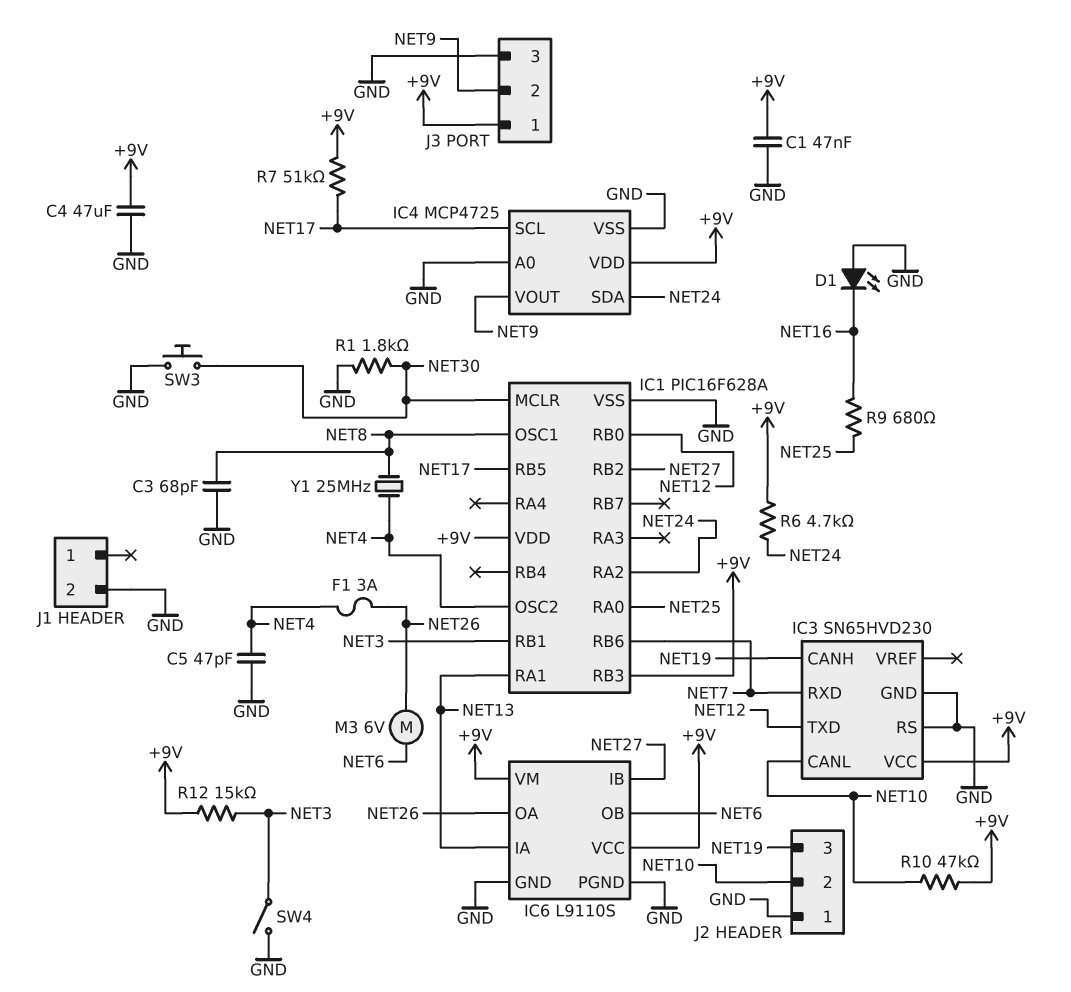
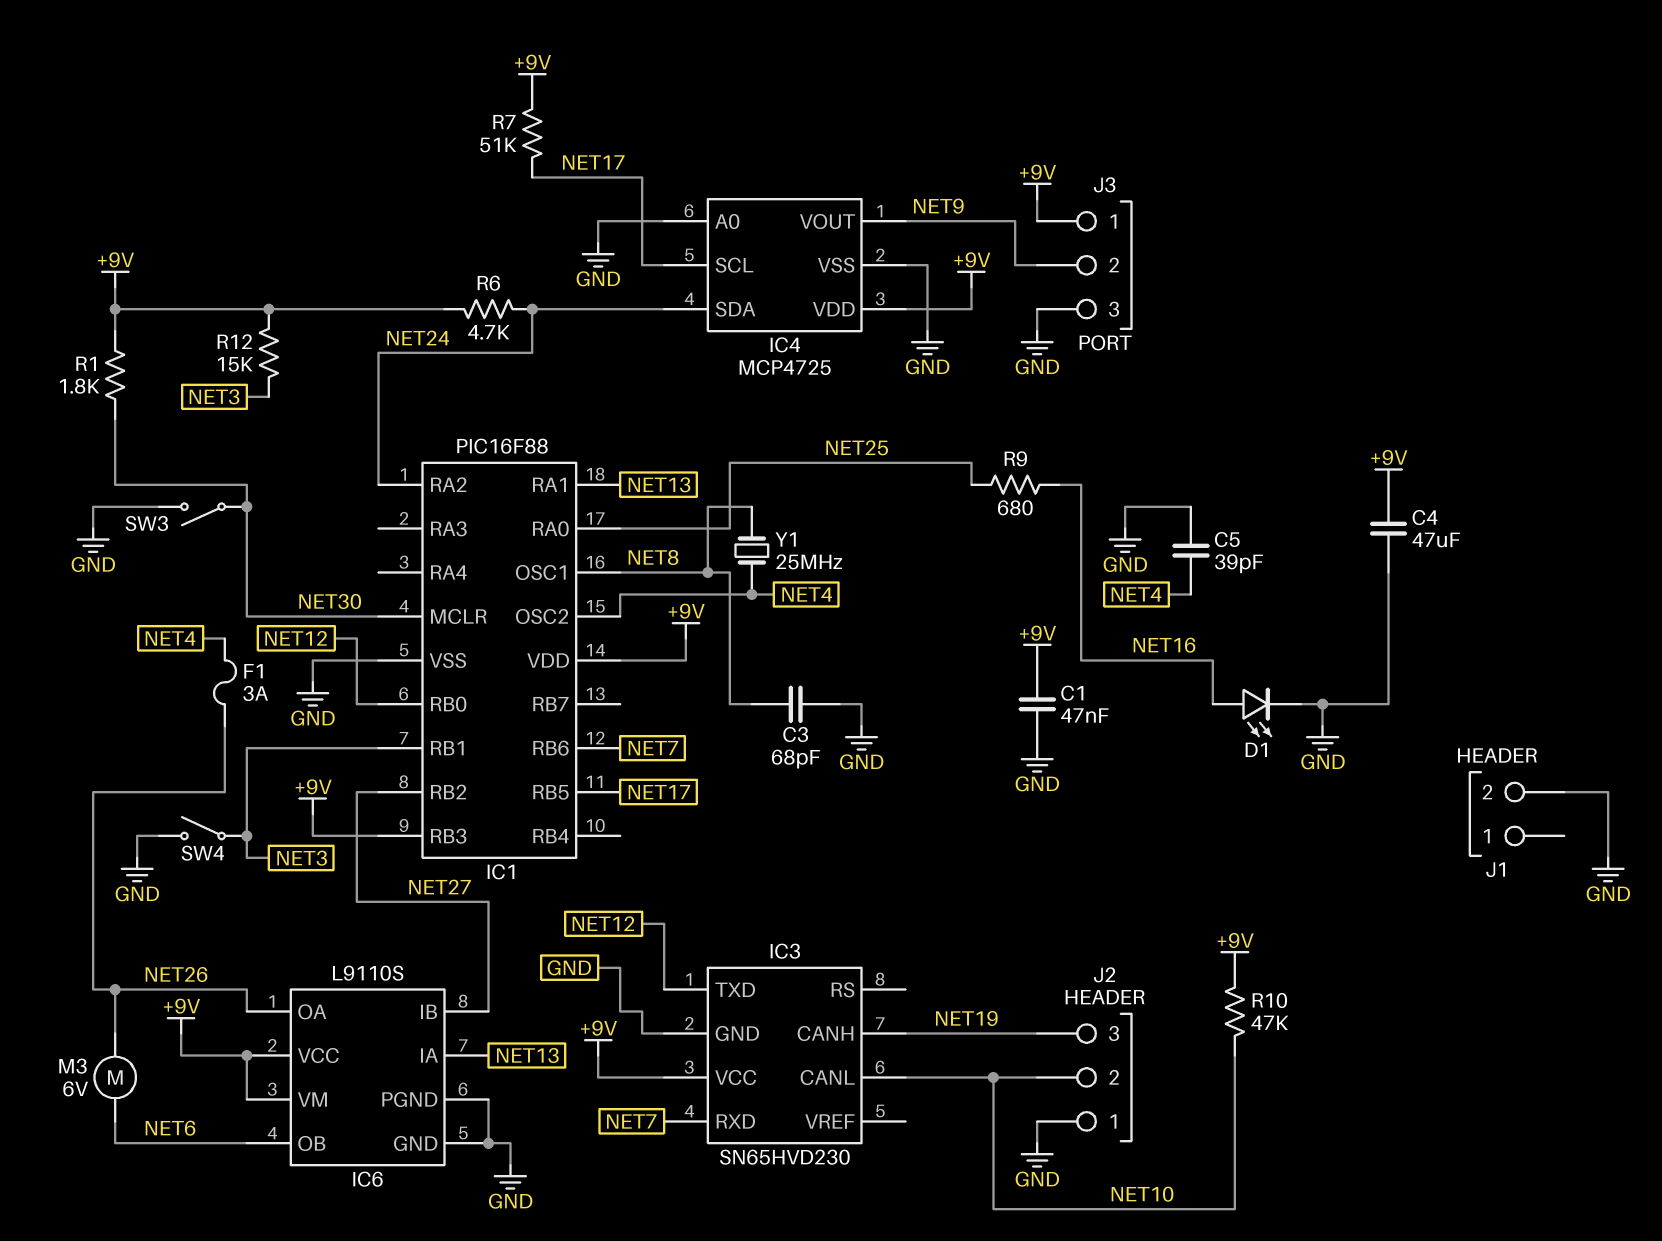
C5: 47pF (GND, NET4) -> 39pF (GND, NET4)
D1: LED (A GND, K NET16) -> LED (A NET16, K GND)
IC1: PIC16F628A -> PIC16F88
IC3 pin RS: GND -> none
R1: 1.8k (GND, NET30) -> 1.8k (+9V, NET30)
SW3: button (GND, NET30) -> switch (GND, NET30)

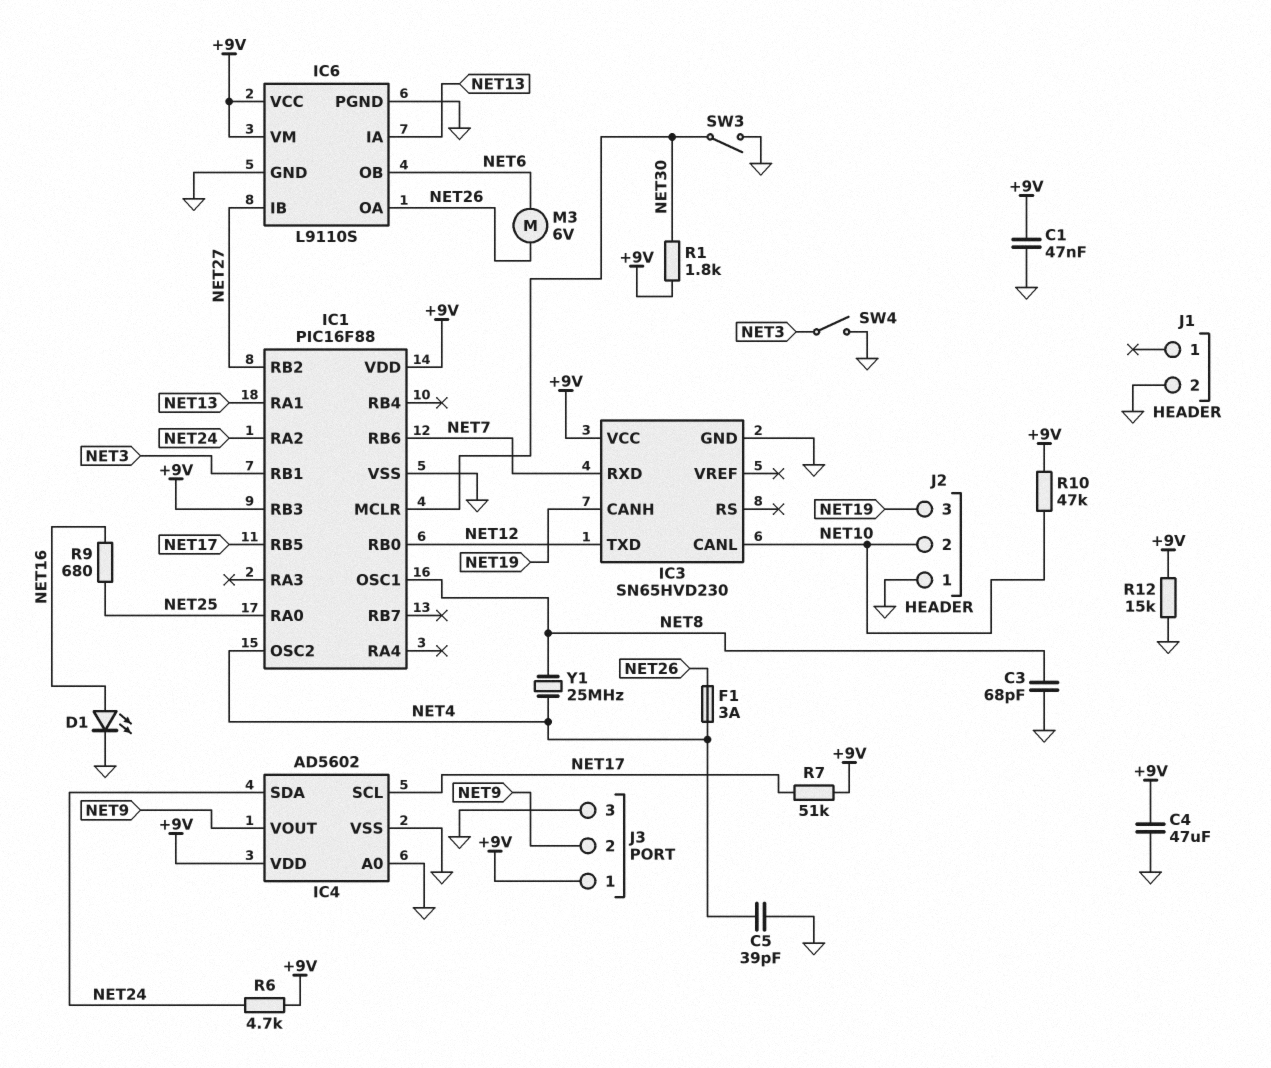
IC4: MCP4725 -> AD5602
R12: 15k (+9V, NET3) -> 15k (+9V, GND)

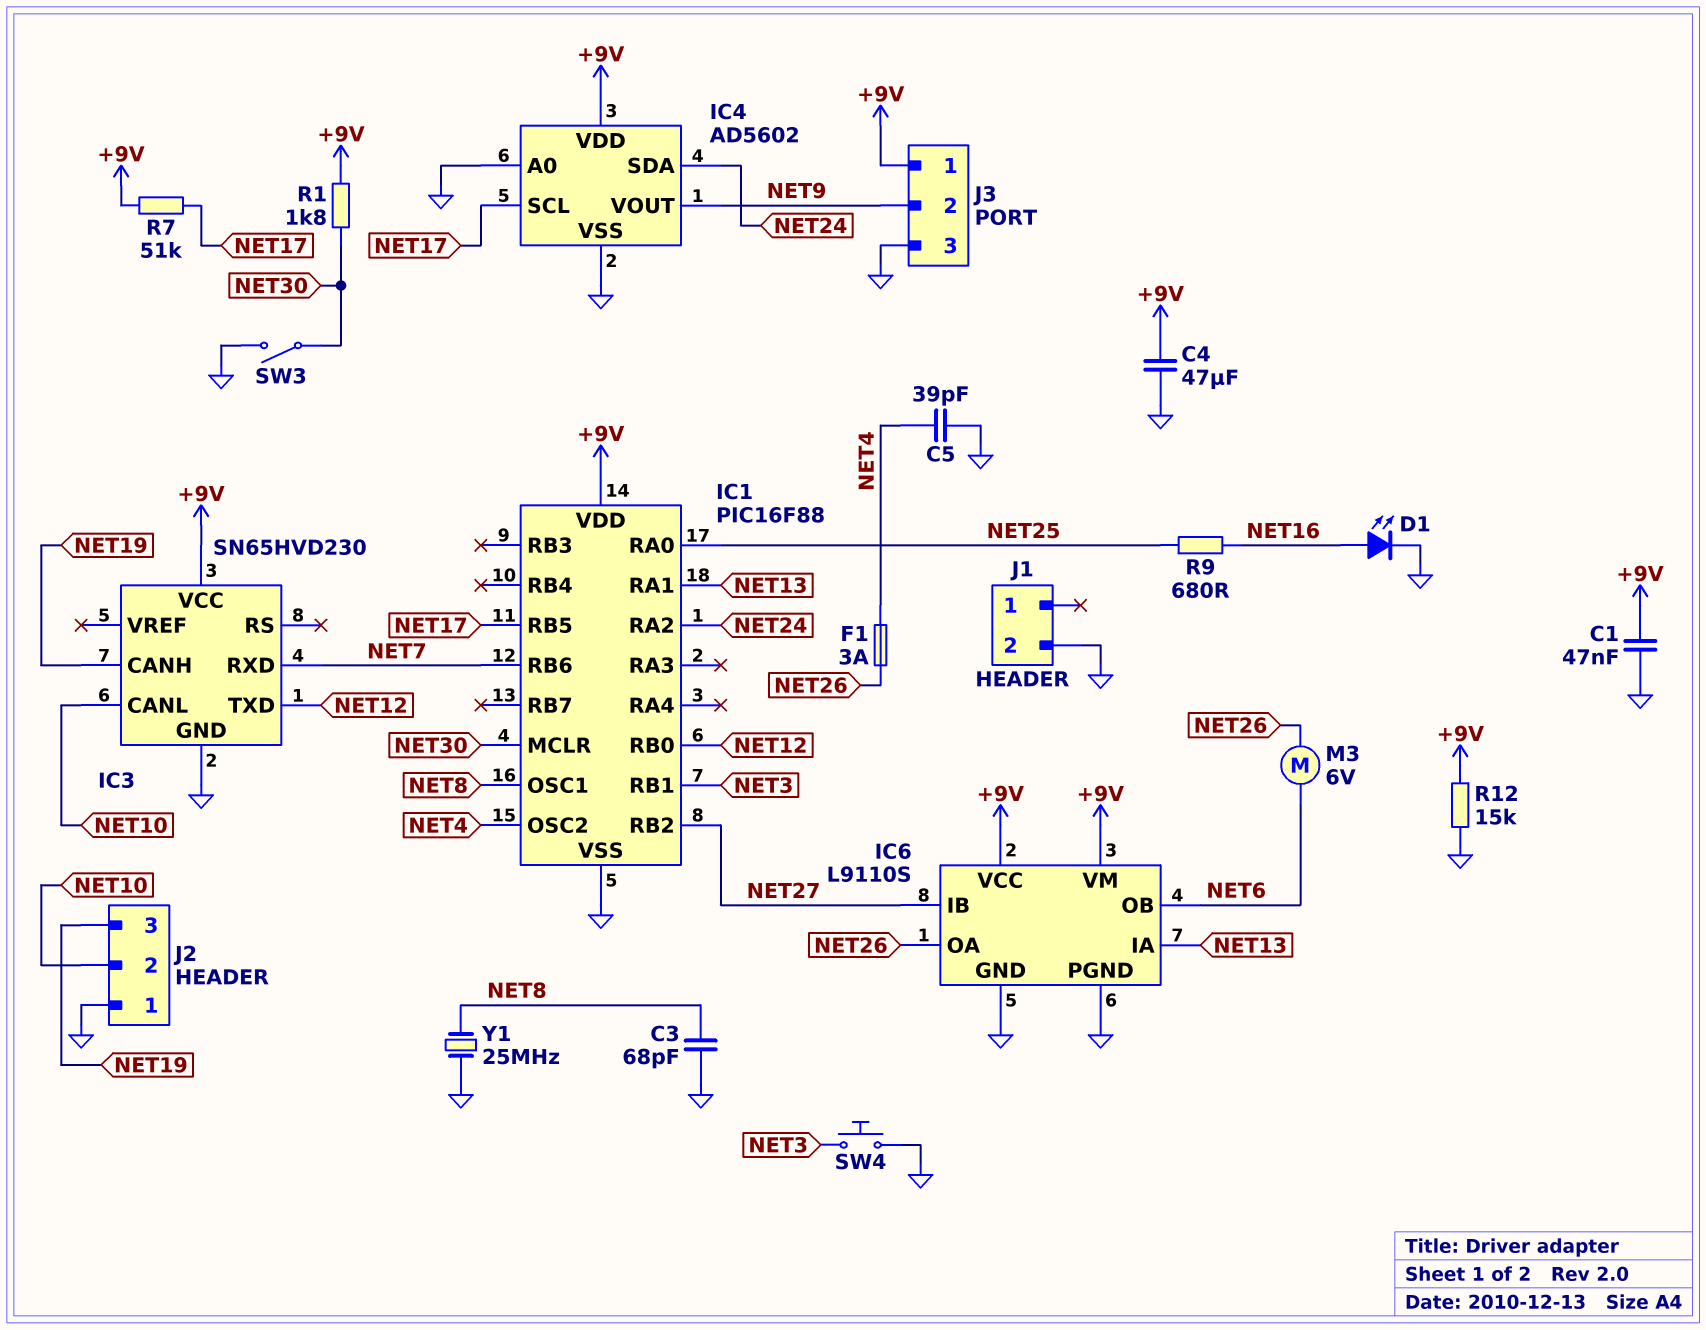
IC1 pin RB3: +9V -> none
R6: 4.7k (+9V, NET24) -> none
R10: 47k (+9V, NET10) -> none
SW4: switch (GND, NET3) -> button (GND, NET3)
Y1: 25MHz (NET4, NET8) -> 25MHz (GND, NET8)

